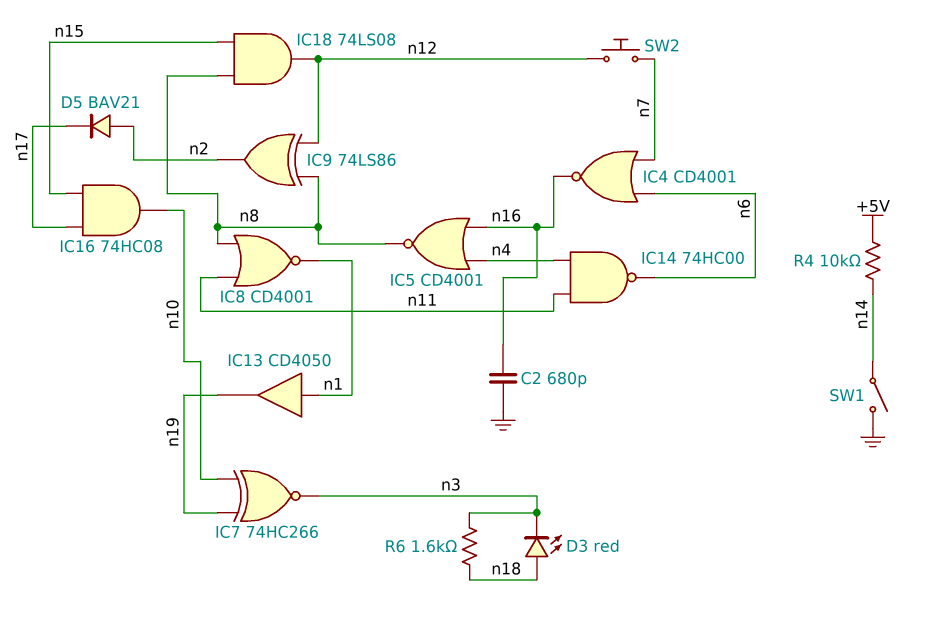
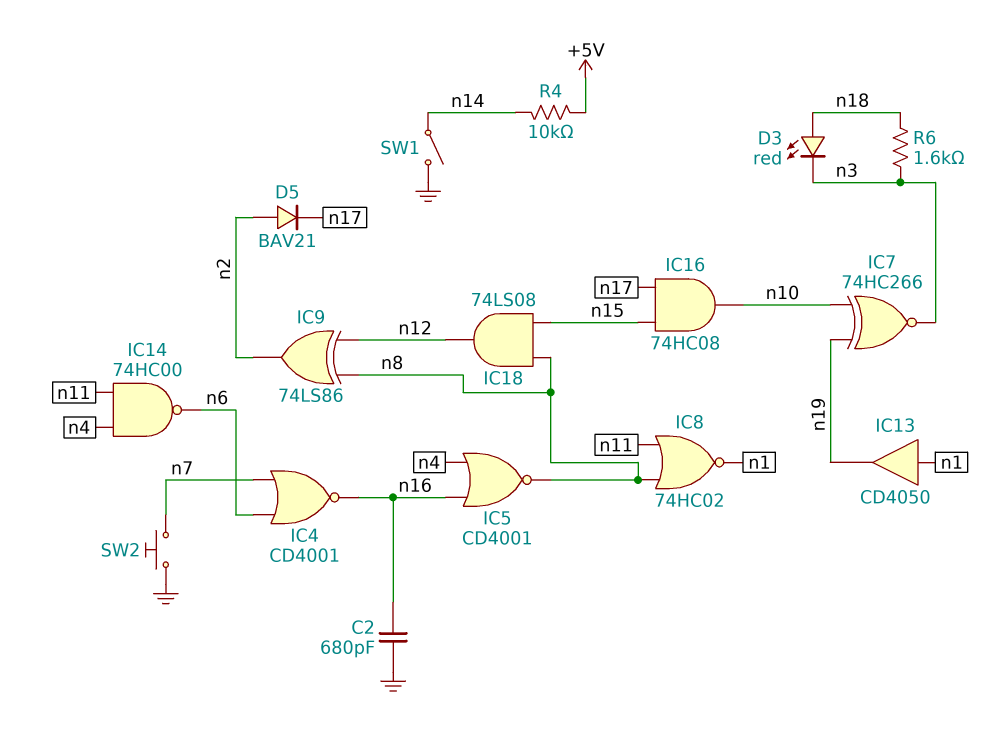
IC8: NOR CD4001 (in n8, in n11, out n1) -> NOR 74HC02 (in n8, in n11, out n1)
SW2: button (n7, n12) -> button (GND, n7)

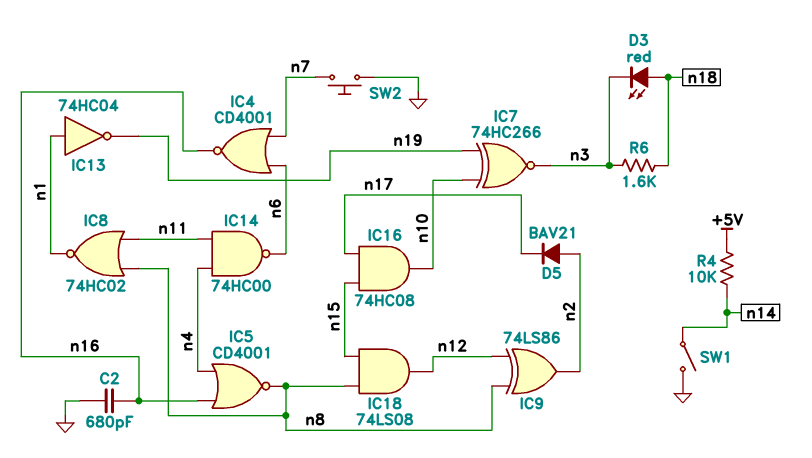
IC13: buffer CD4050 (in n1, out n19) -> NOT 74HC04 (in n1, out n19)

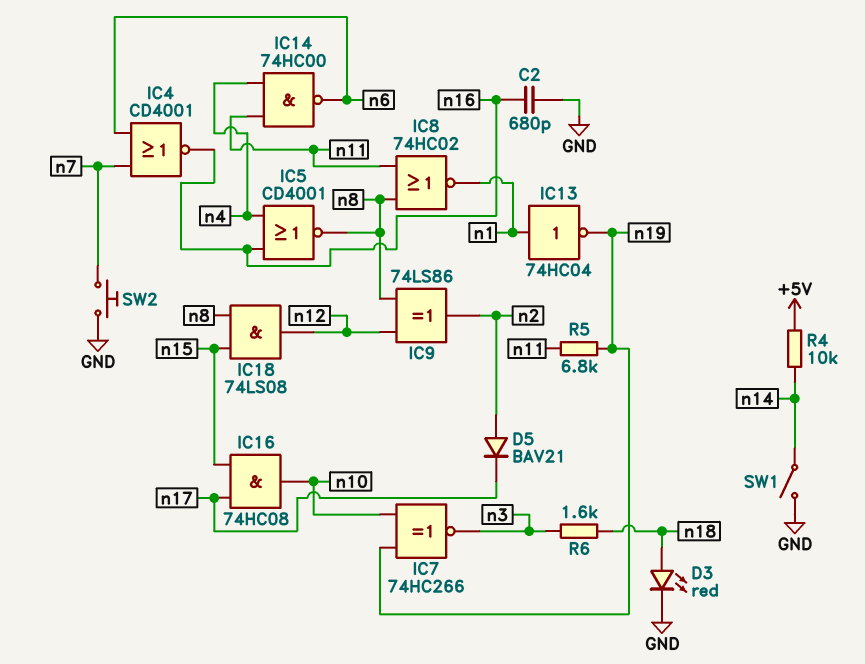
D3: LED red (A n18, K n3) -> LED red (A n18, K GND)
R5: none -> 6.8k (n11, n19)

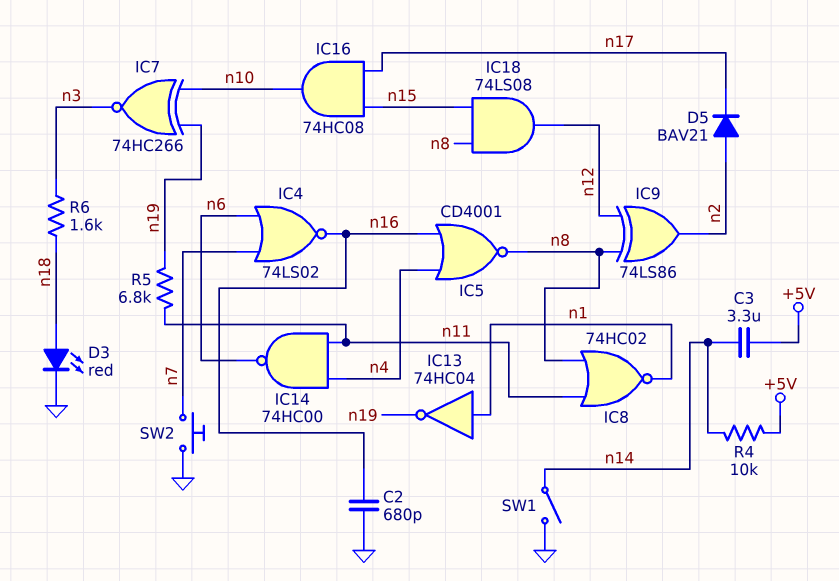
C3: none -> 3.3uF (+5V, n14)
IC4: NOR CD4001 (in n6, in n7, out n16) -> NOR 74LS02 (in n6, in n7, out n16)

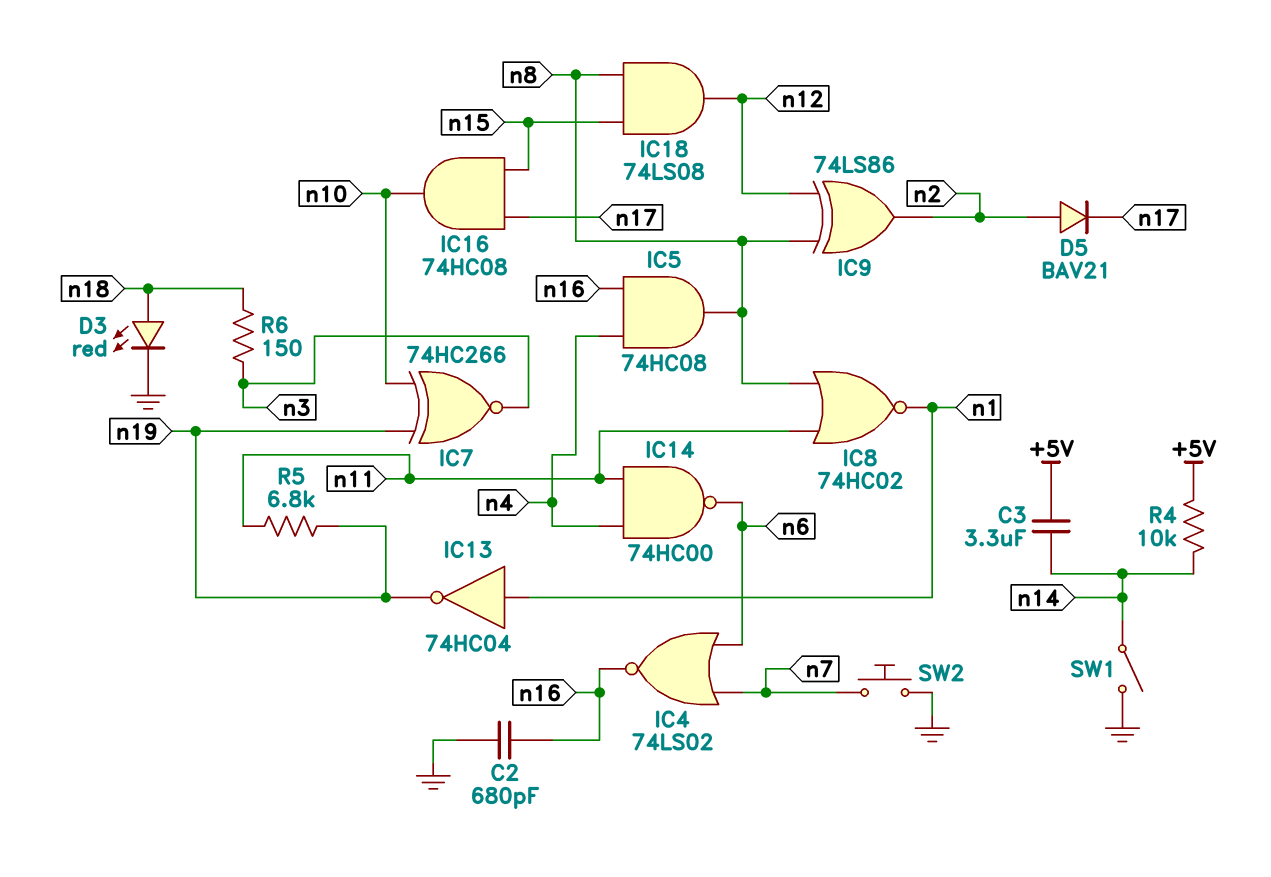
IC5: NOR CD4001 (in n4, in n16, out n8) -> AND 74HC08 (in n4, in n16, out n8)
R6: 1.6k (n3, n18) -> 150 (n3, n18)

